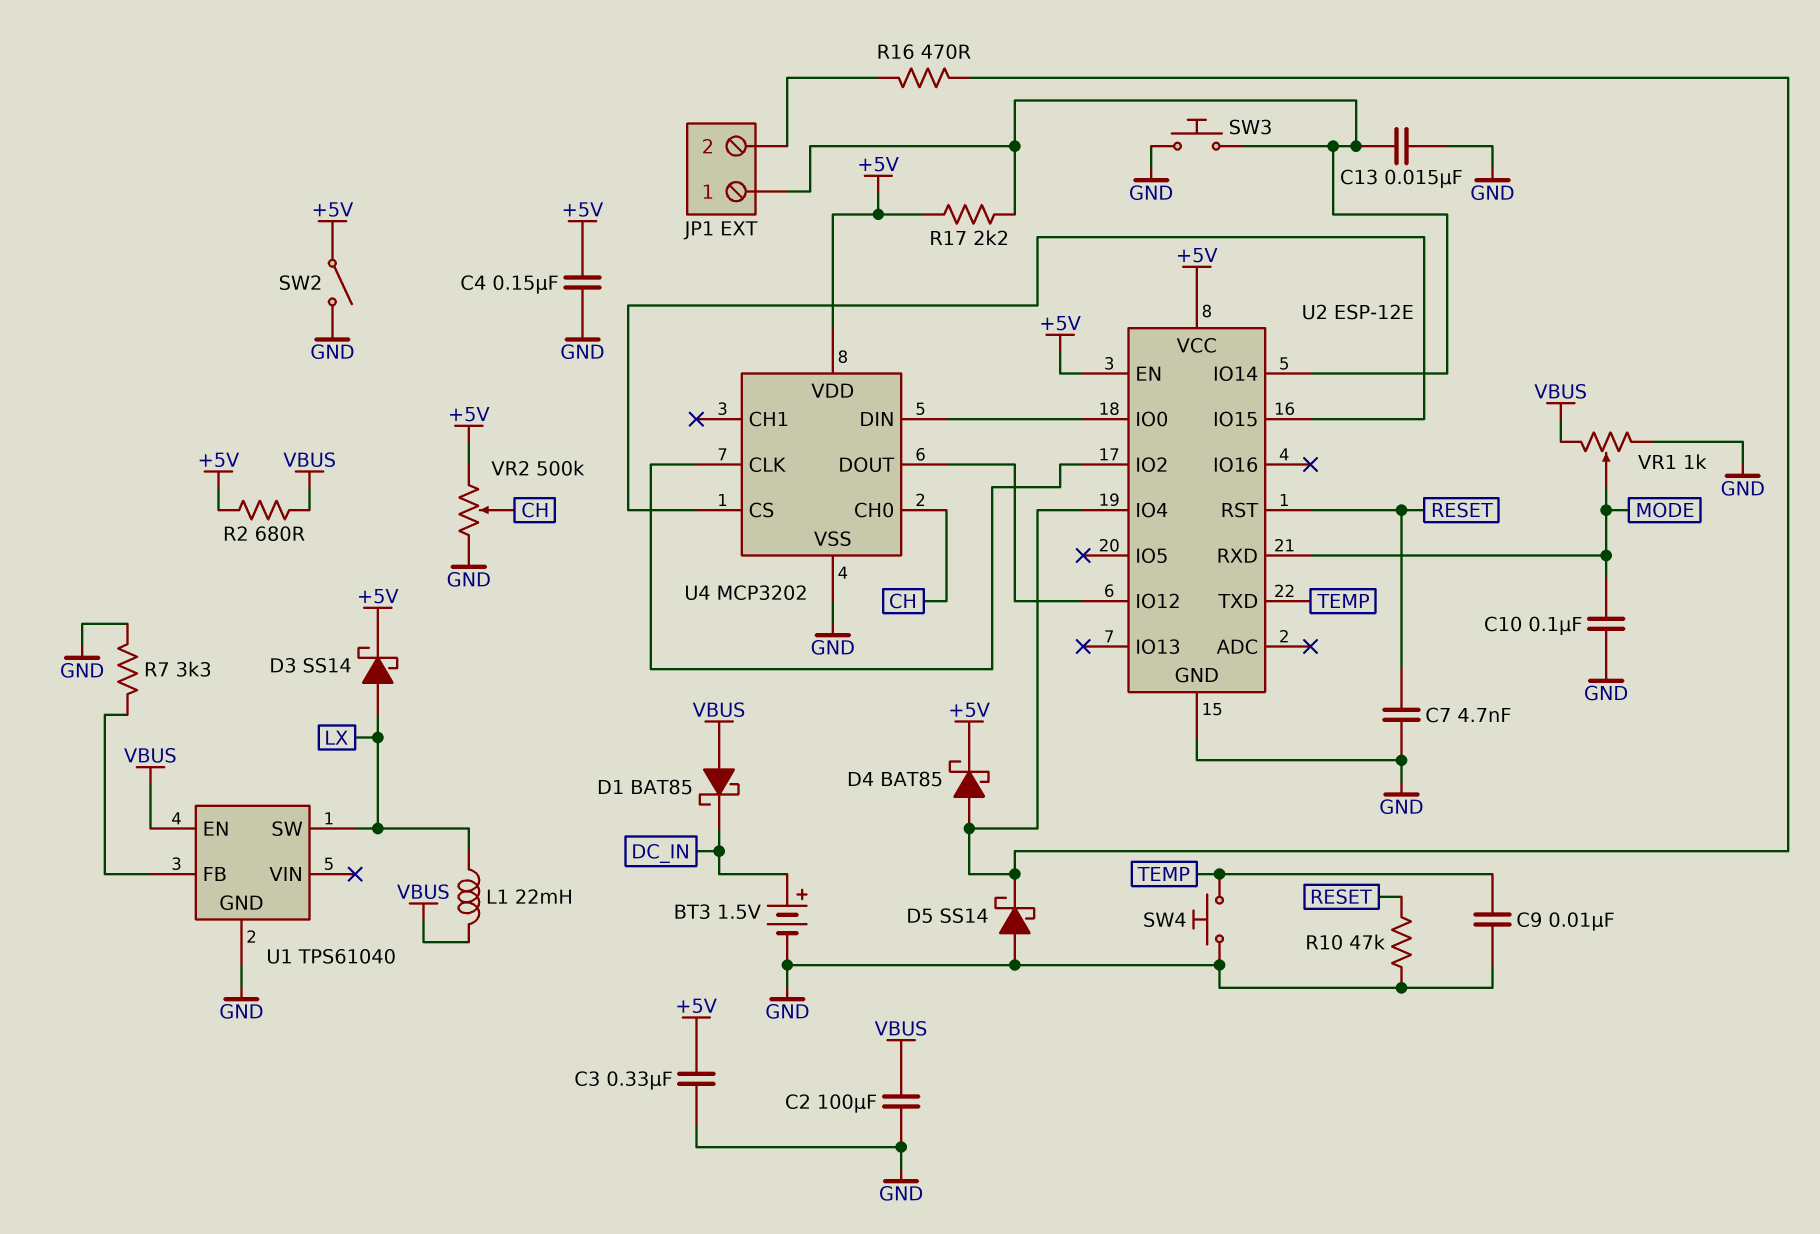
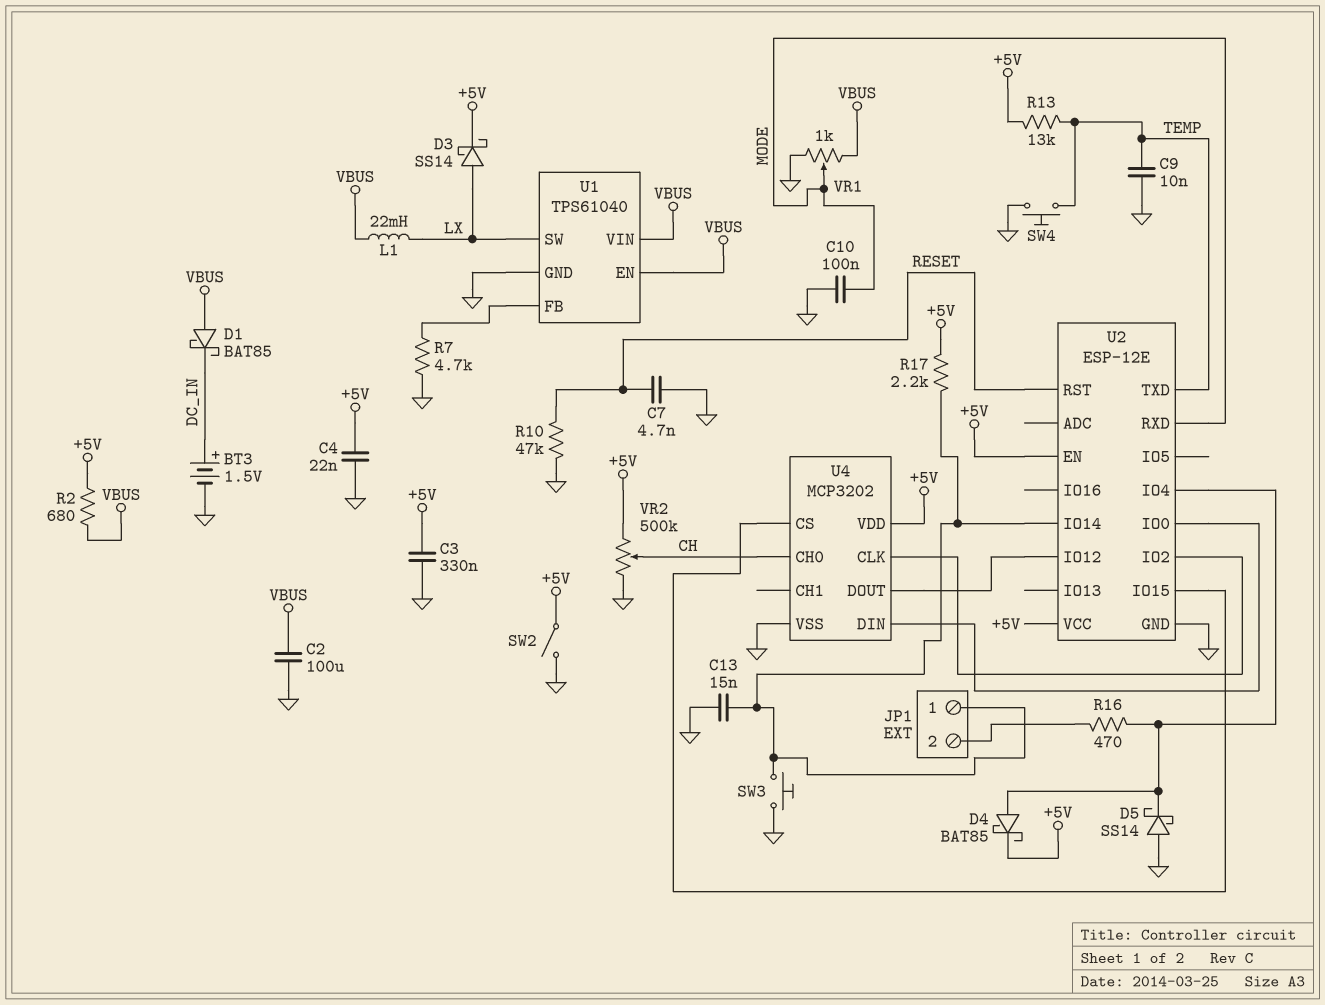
C4: 150nF (+5V, GND) -> 22nF (+5V, GND)
R7: 3.3k (GND, U1/FB) -> 4.7k (GND, U1/FB)
R13: none -> 13k (+5V, TEMP)
U1 pin VIN: none -> VBUS

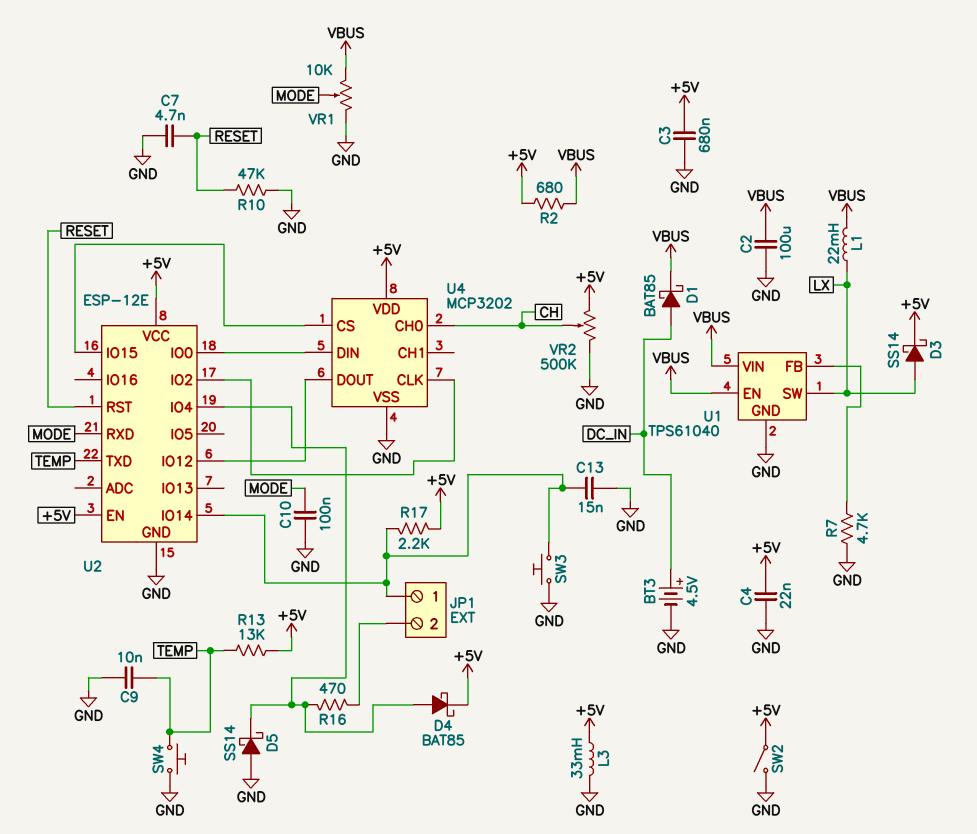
BT3: 1.5V (plus DC_IN, minus GND) -> 4.5V (plus DC_IN, minus GND)
C3: 330nF (+5V, GND) -> 680nF (+5V, GND)
D1: schottky BAT85 (A VBUS, K DC_IN) -> schottky BAT85 (A DC_IN, K VBUS)
L3: none -> 33mH (+5V, GND)
VR1: 1k (GND, VBUS, wiper MODE) -> 10k (GND, VBUS, wiper MODE)

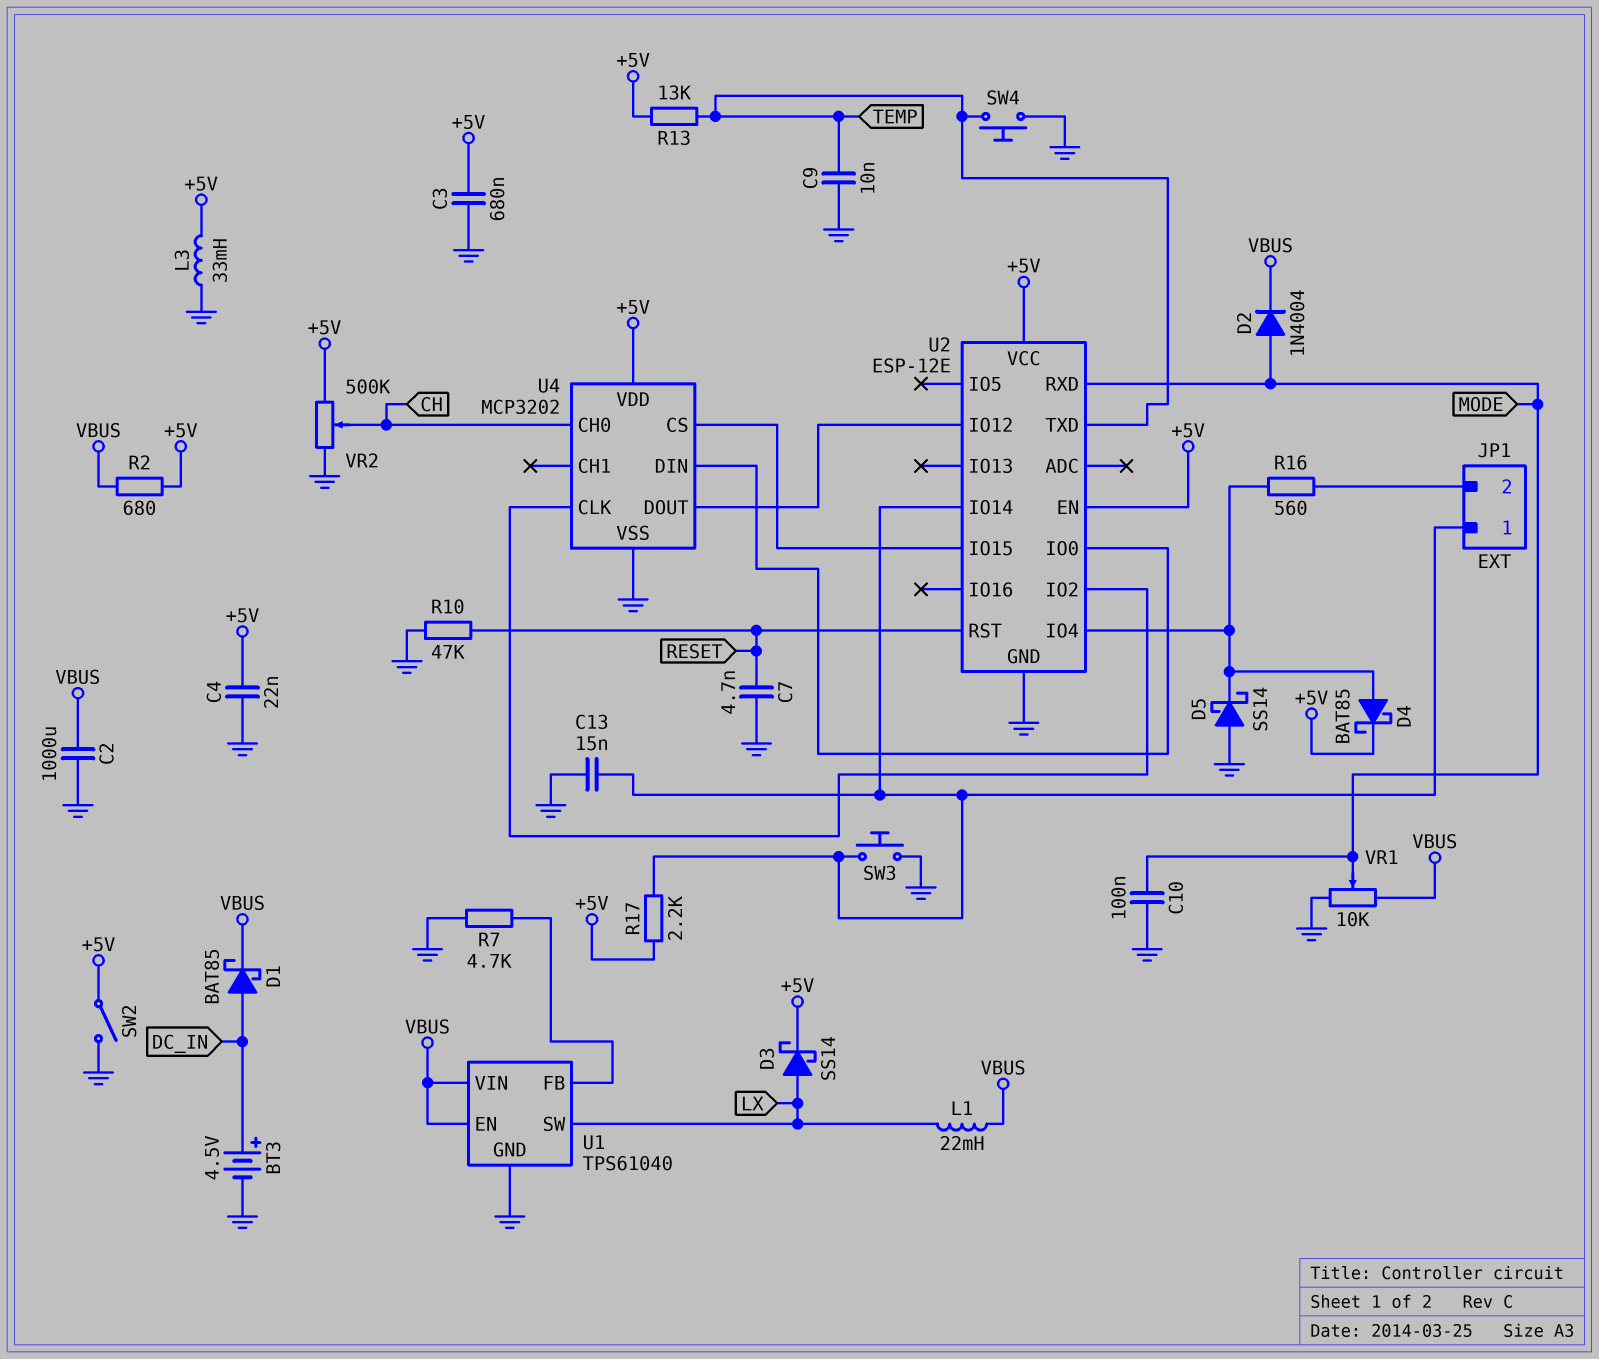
C2: 100uF (GND, VBUS) -> 1000uF (GND, VBUS)
D2: none -> diode 1N4004 (A MODE, K VBUS)
R16: 470 (JP1/2, U2/IO4) -> 560 (JP1/2, U2/IO4)

